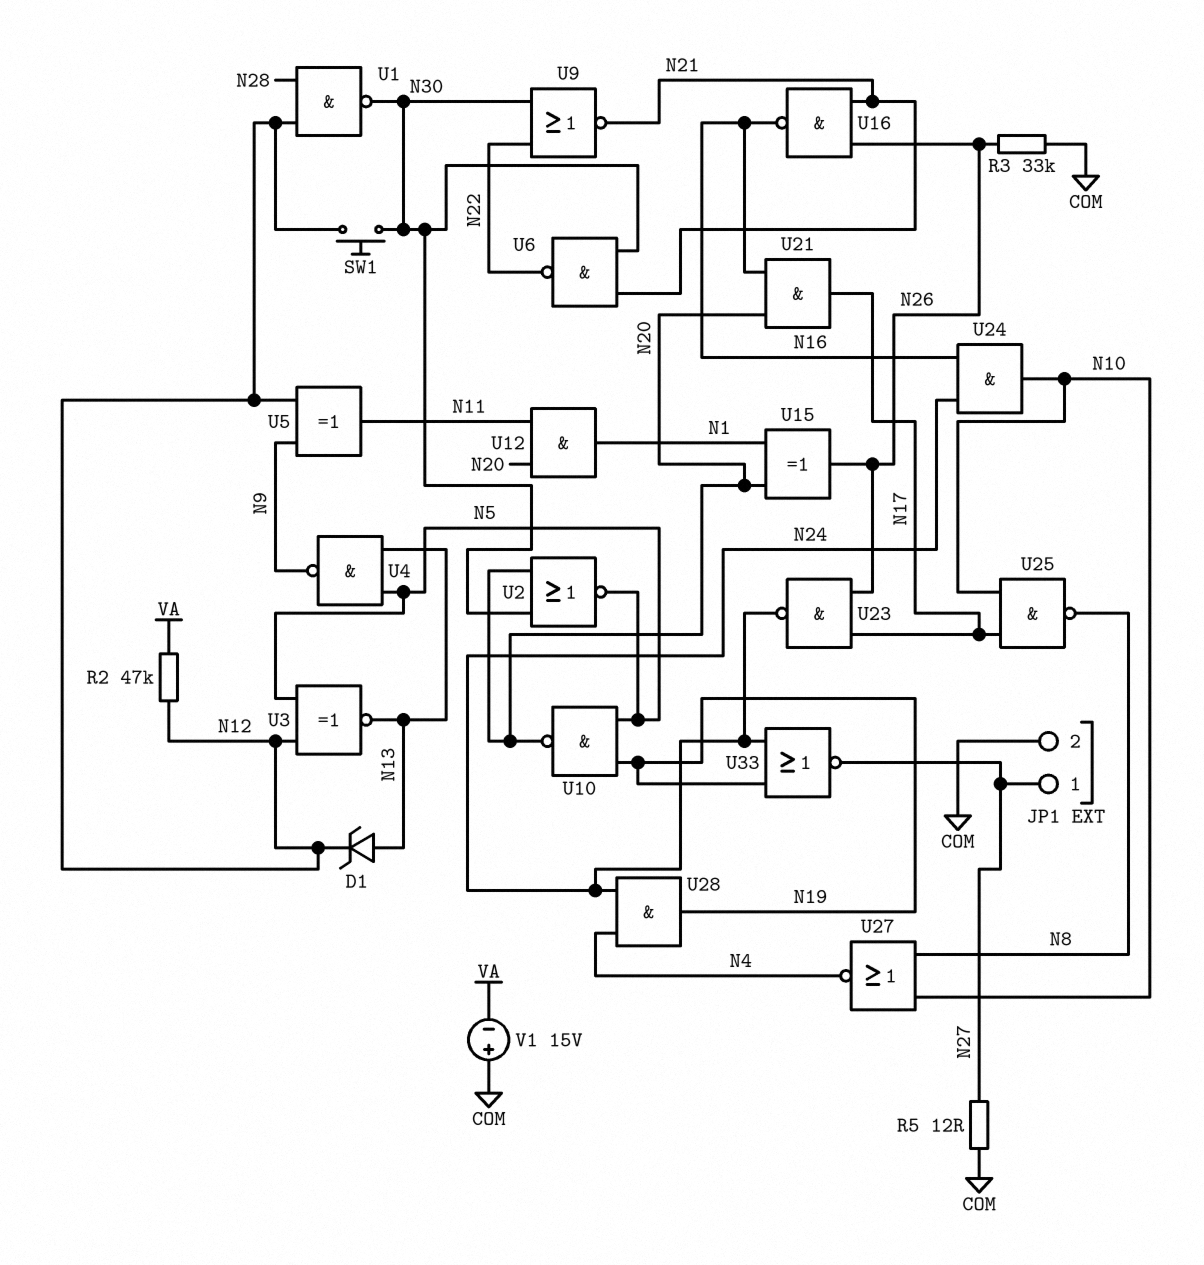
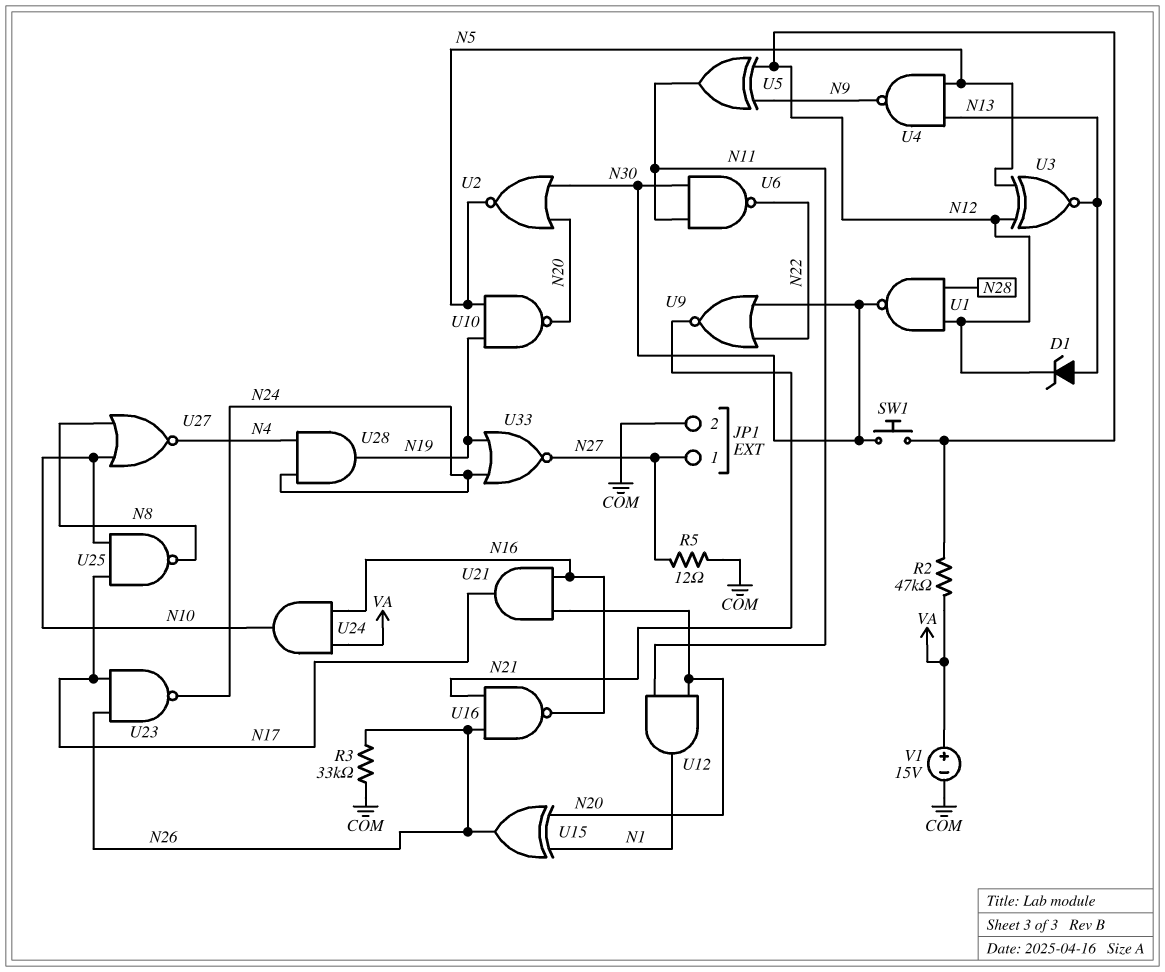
U6: NAND (in N21, in N30, out N22) -> NAND (in N11, in N30, out N22)
U24: AND (in N16, in N24, out N10) -> AND (in N16, in VA, out N10)
V1: 15V (plus COM, minus VA) -> 15V (plus VA, minus COM)

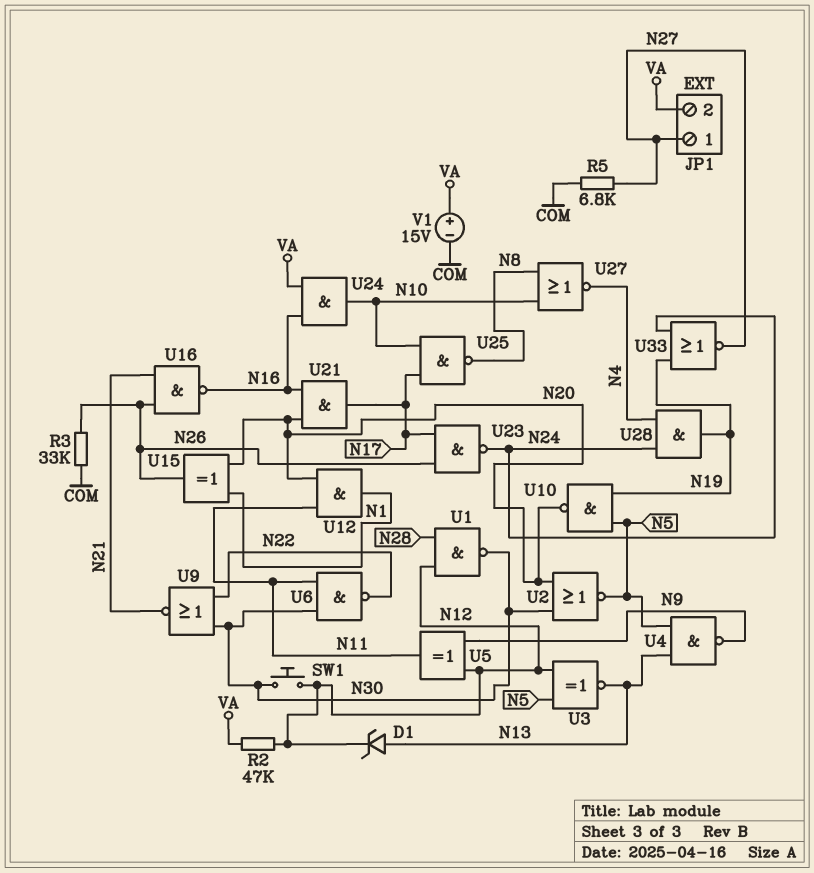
JP1 pin 2: COM -> VA
R5: 12 (COM, N27) -> 6.8k (COM, N27)

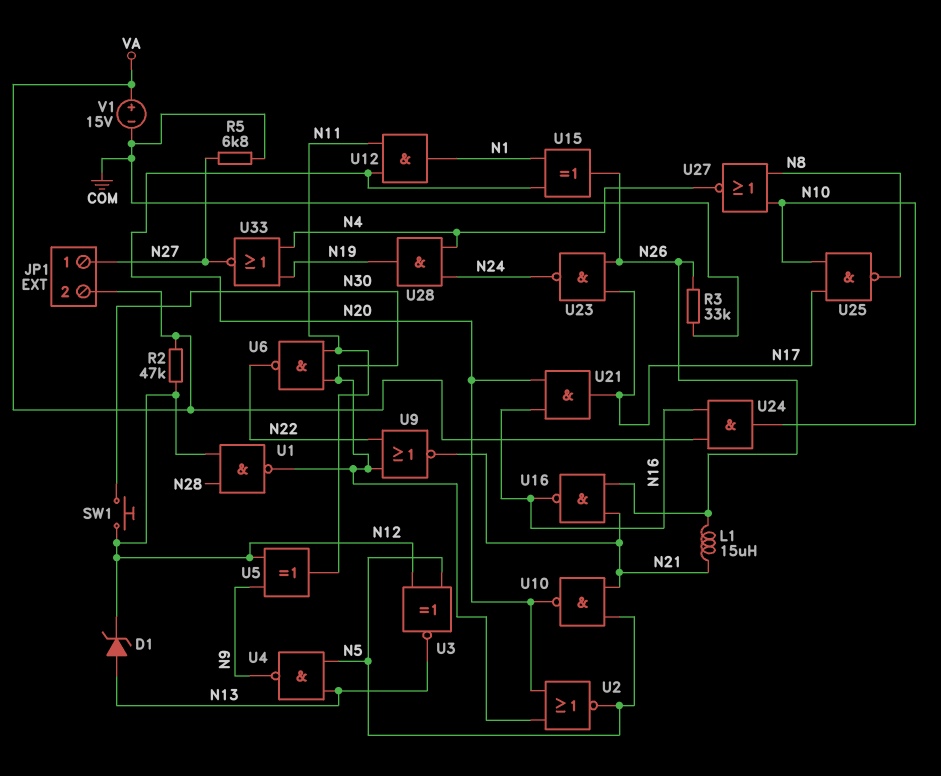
L1: none -> 15uH (N21, N26)
U10: NAND (in N5, in N19, out N20) -> NAND (in N5, in N21, out N20)
U33: NOR (in N19, in N24, out N27) -> NOR (in N4, in N19, out N27)

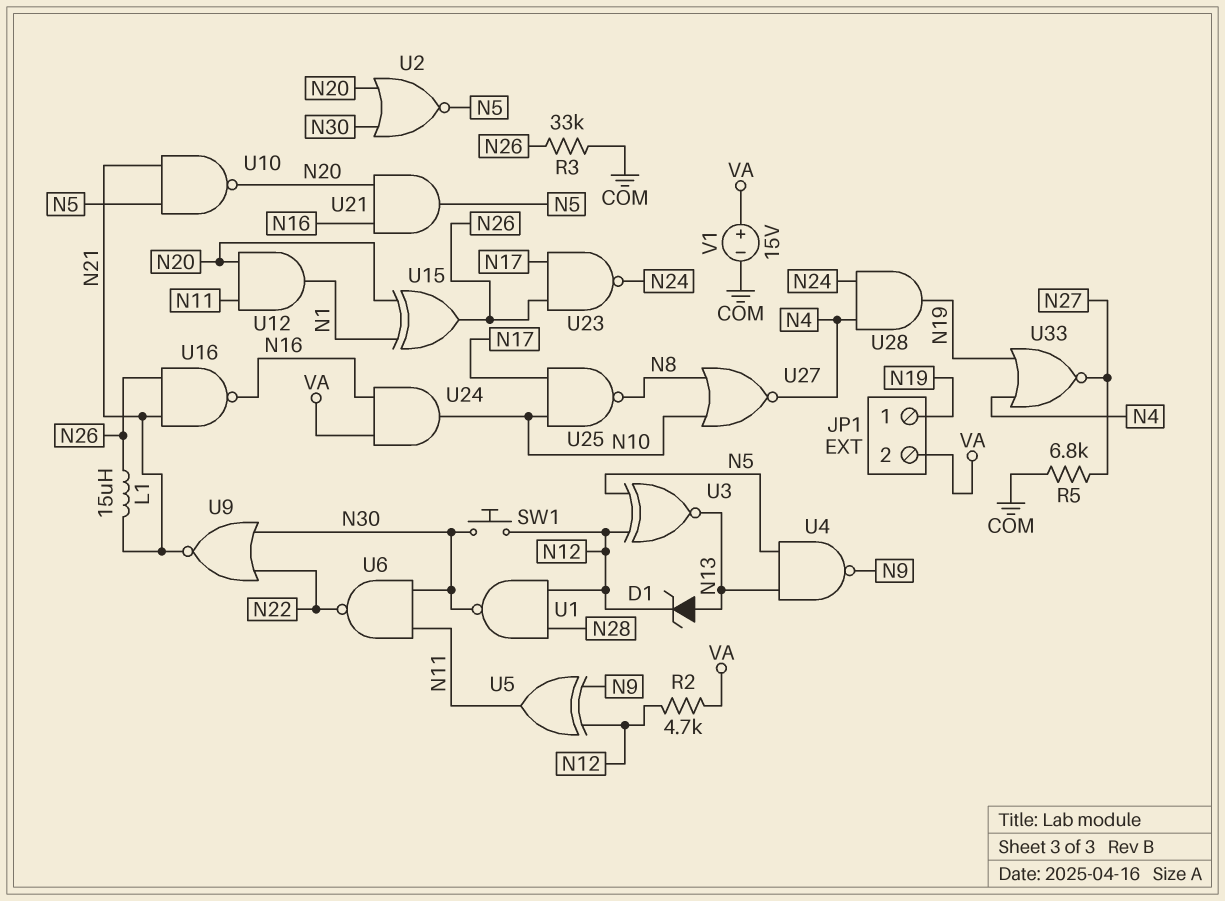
JP1 pin 1: N27 -> N19
R2: 47k (N12, VA) -> 4.7k (N12, VA)
U21: AND (in N16, in N20, out N17) -> AND (in N16, in N20, out N5)

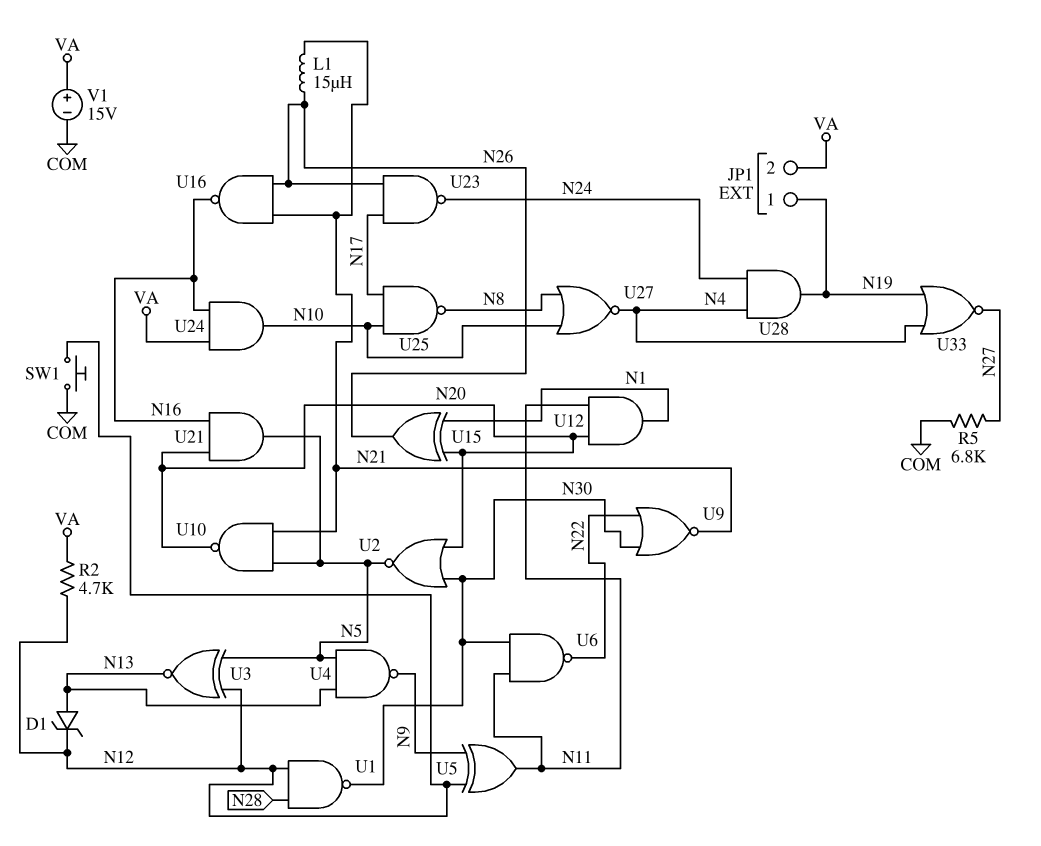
R3: 33k (COM, N26) -> none
SW1: button (N12, N30) -> button (COM, N12)

